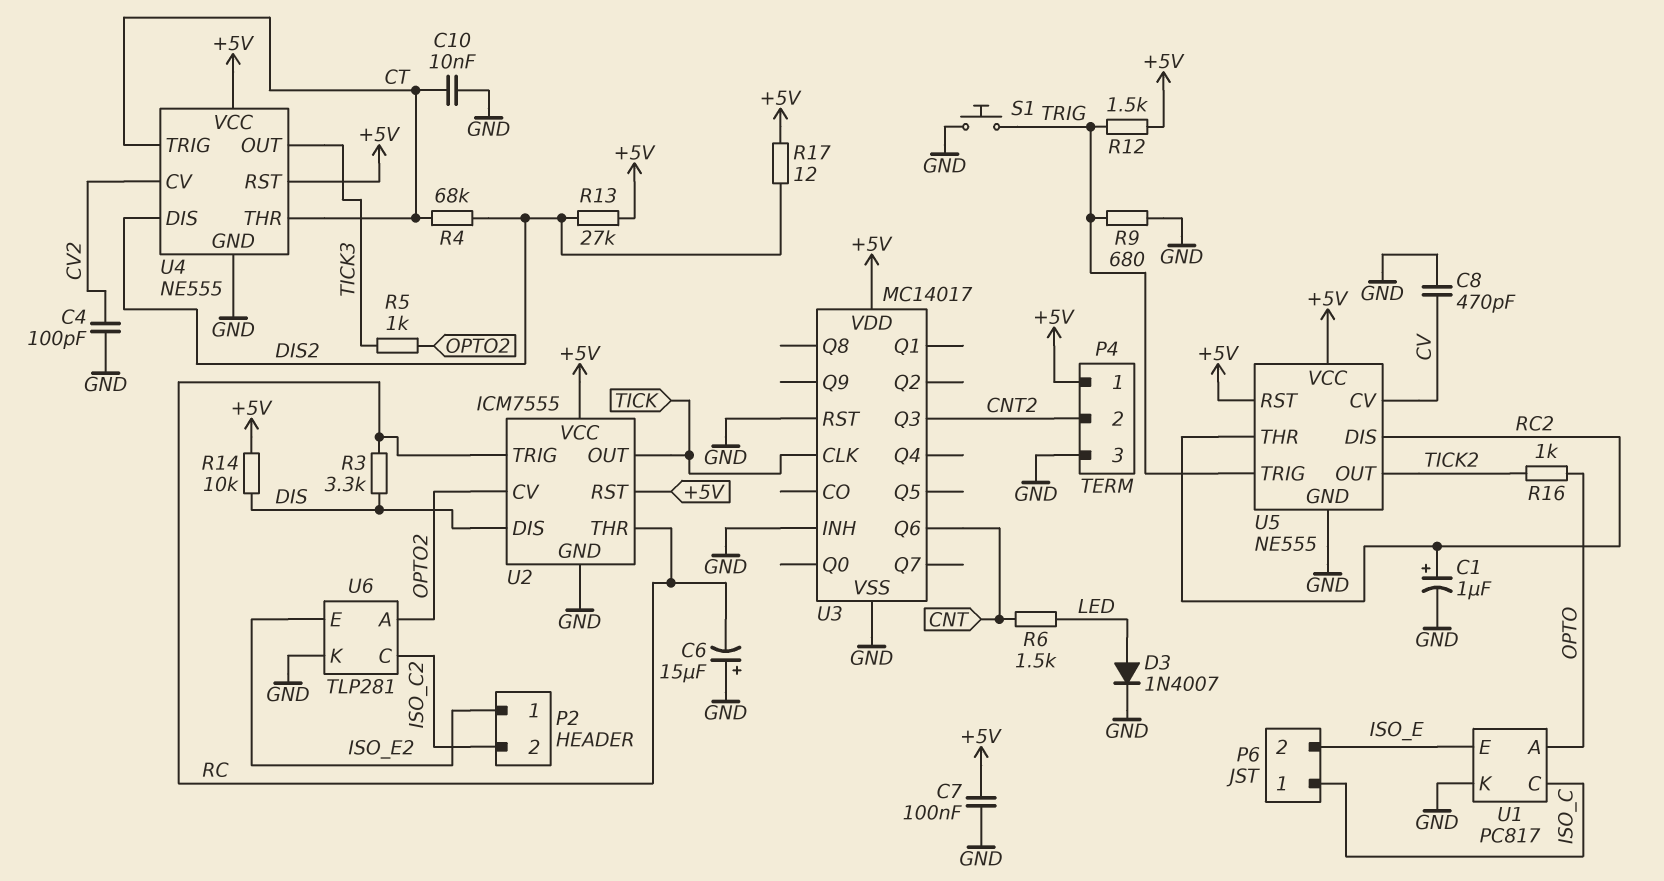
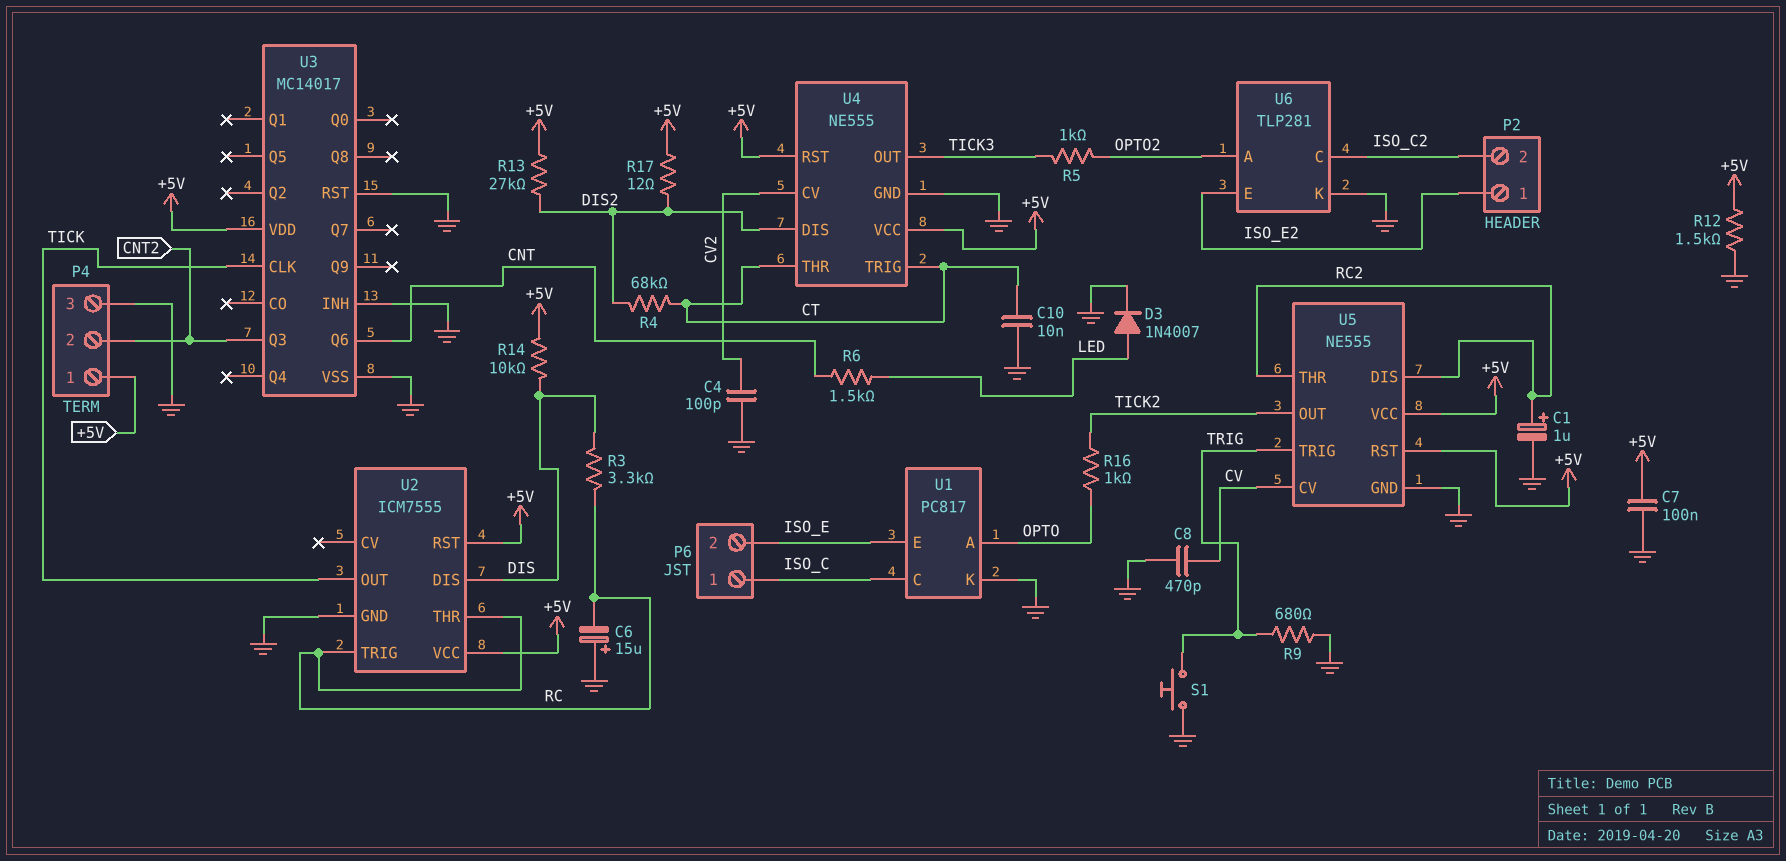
R12: 1.5k (+5V, TRIG) -> 1.5k (+5V, GND)
U2 pin CV: OPTO2 -> none

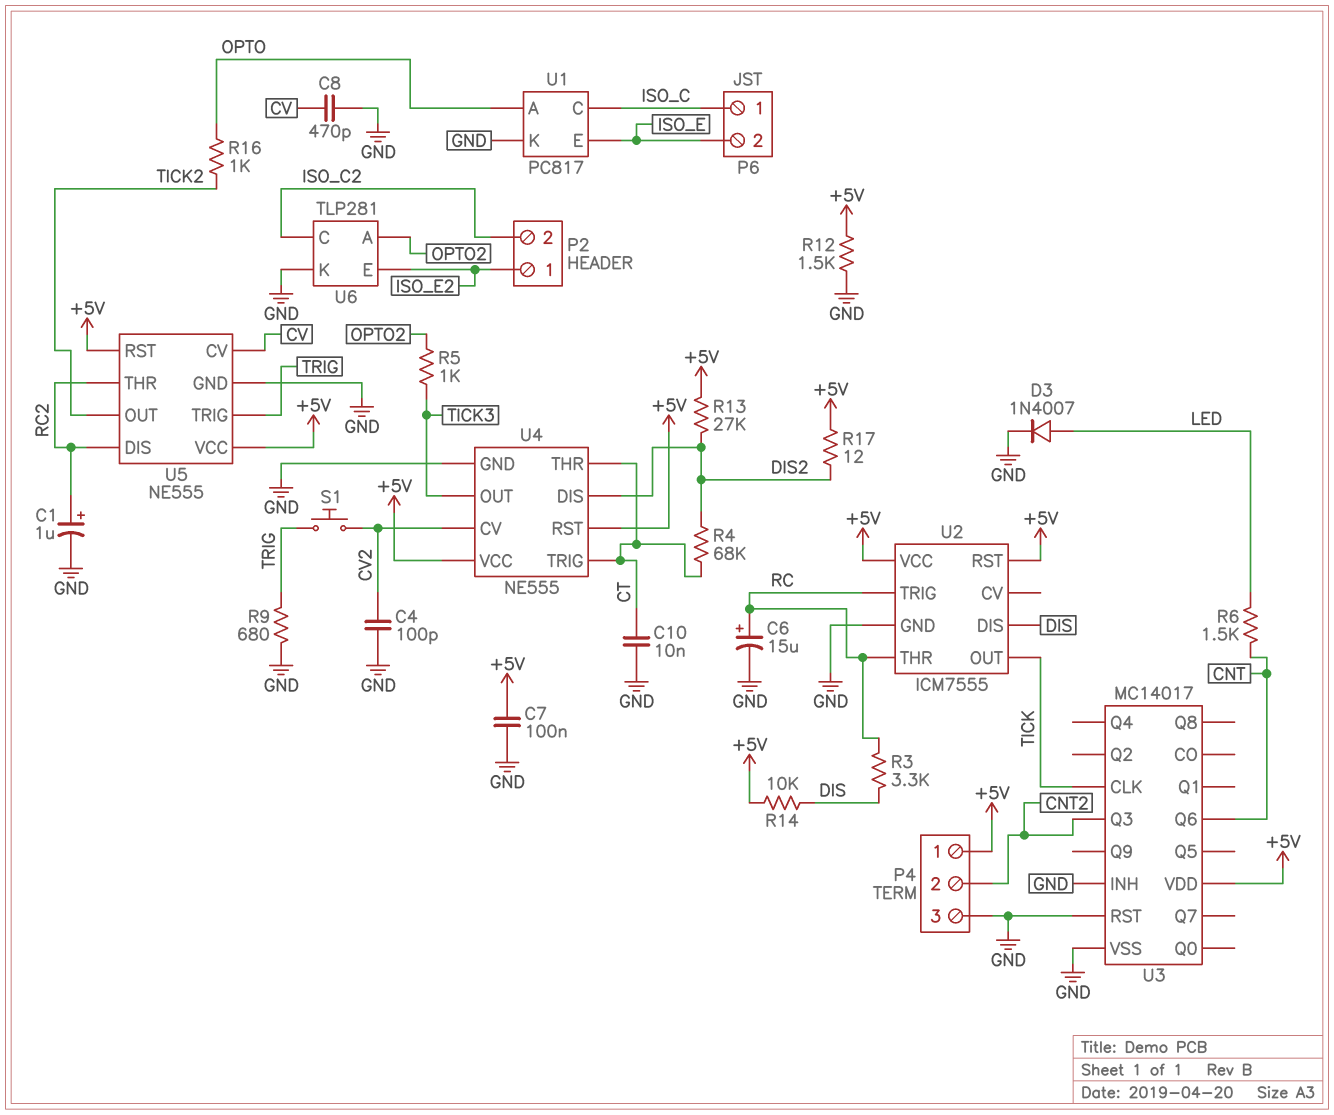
C6: 15uF (plus GND, minus RC) -> 15uF (plus RC, minus GND)
S1: button (GND, TRIG) -> button (CV2, TRIG)

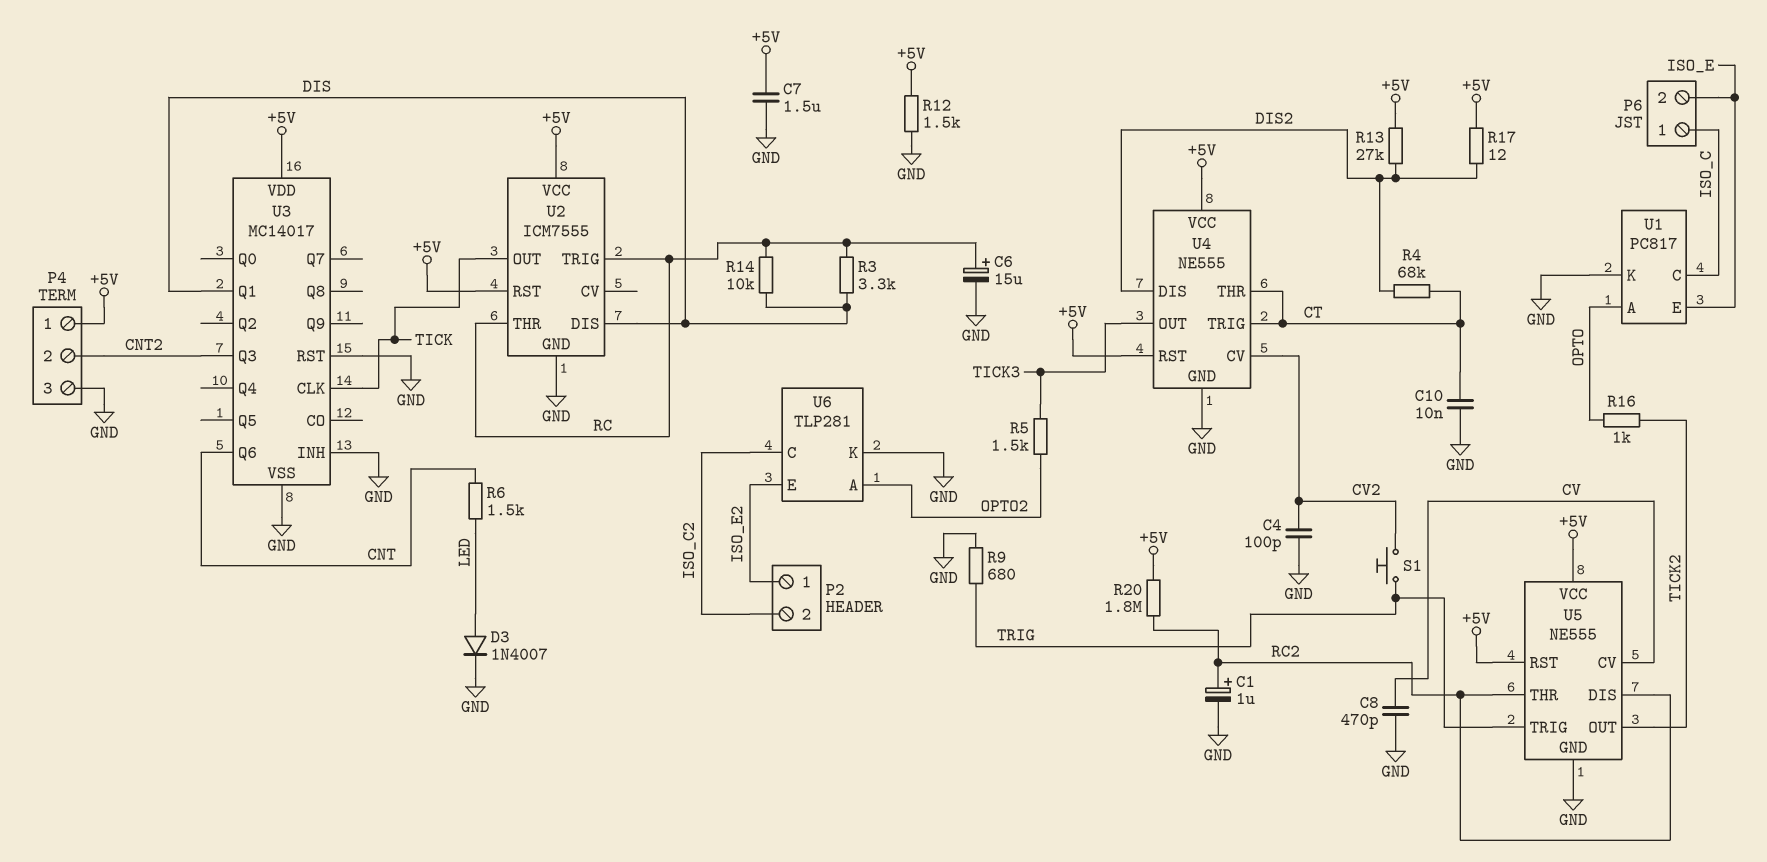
C7: 100nF (+5V, GND) -> 1.5uF (+5V, GND)
R5: 1k (OPTO2, TICK3) -> 1.5k (OPTO2, TICK3)
R14: 10k (+5V, DIS) -> 10k (DIS, RC)
R20: none -> 1.8M (+5V, RC2)
U3 pin Q1: none -> DIS

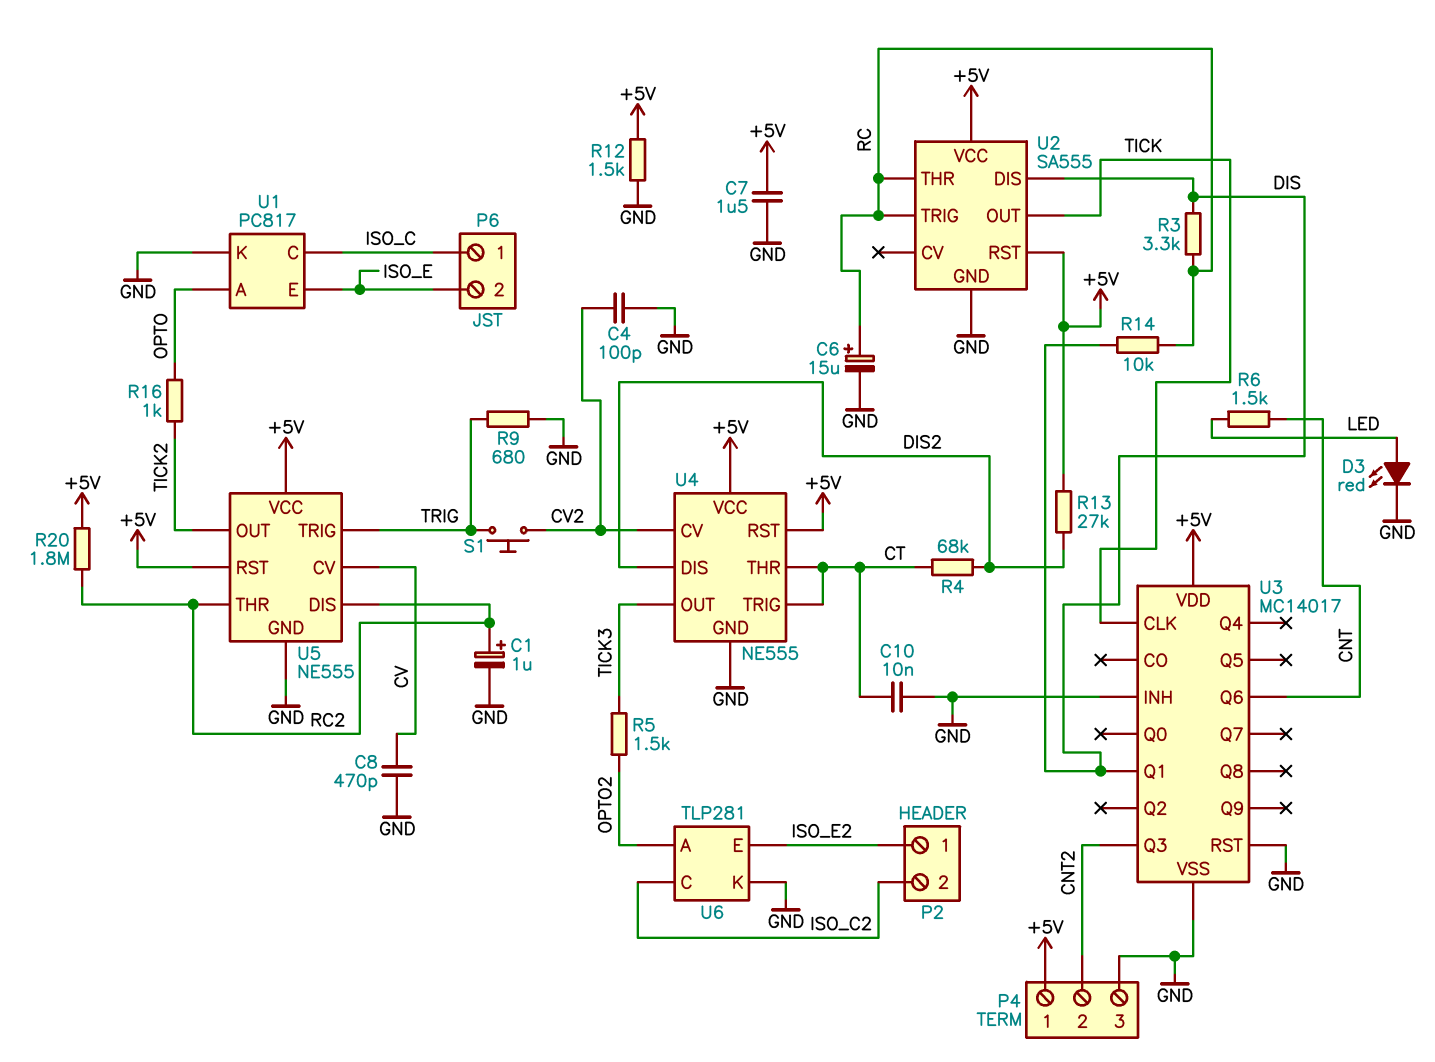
D3: diode 1N4007 (A LED, K GND) -> LED red (A LED, K GND)
R17: 12 (+5V, DIS2) -> none
U2: ICM7555 -> SA555

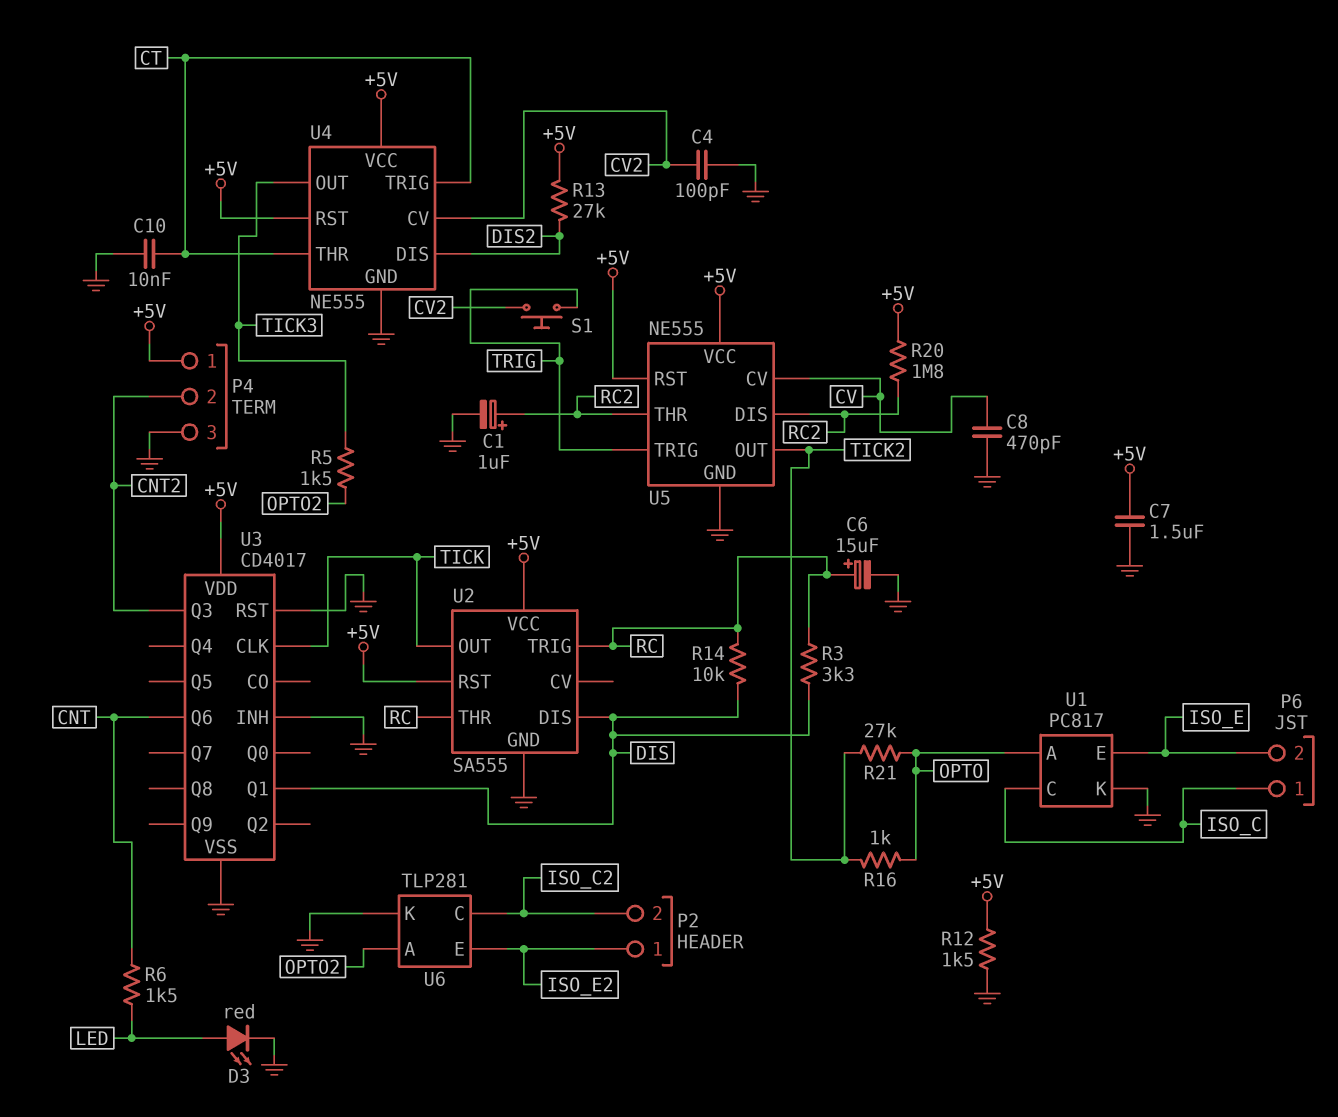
R4: 68k (CT, DIS2) -> none
R9: 680 (GND, TRIG) -> none
R21: none -> 27k (OPTO, TICK2)
U3: MC14017 -> CD4017

